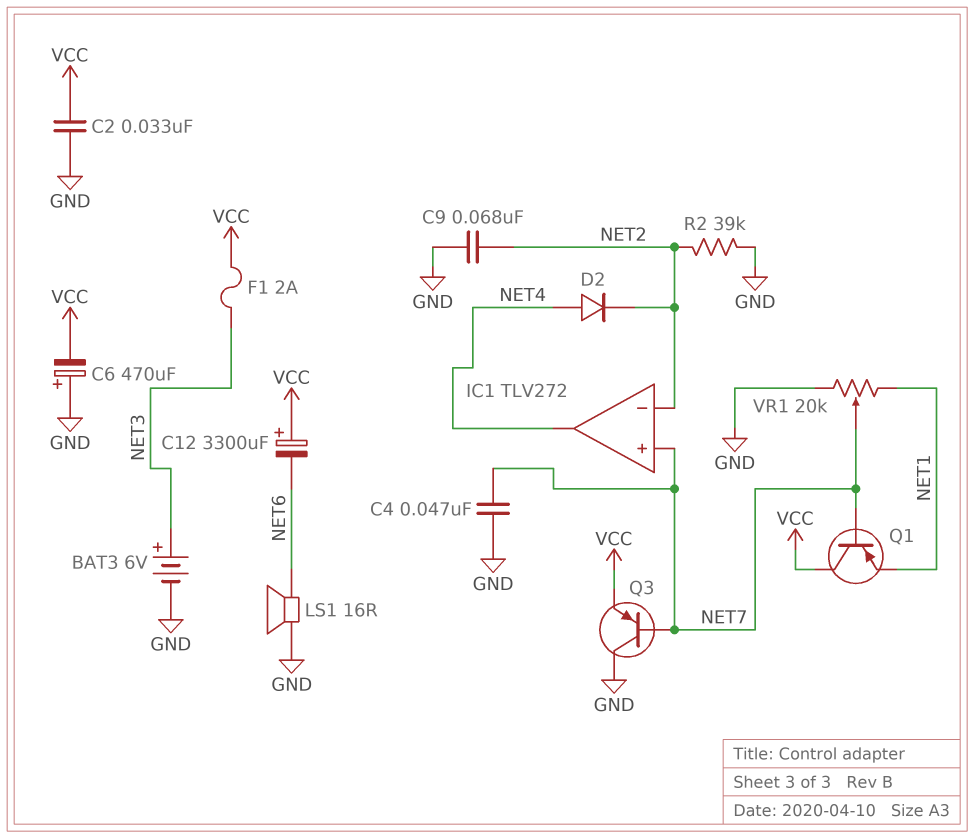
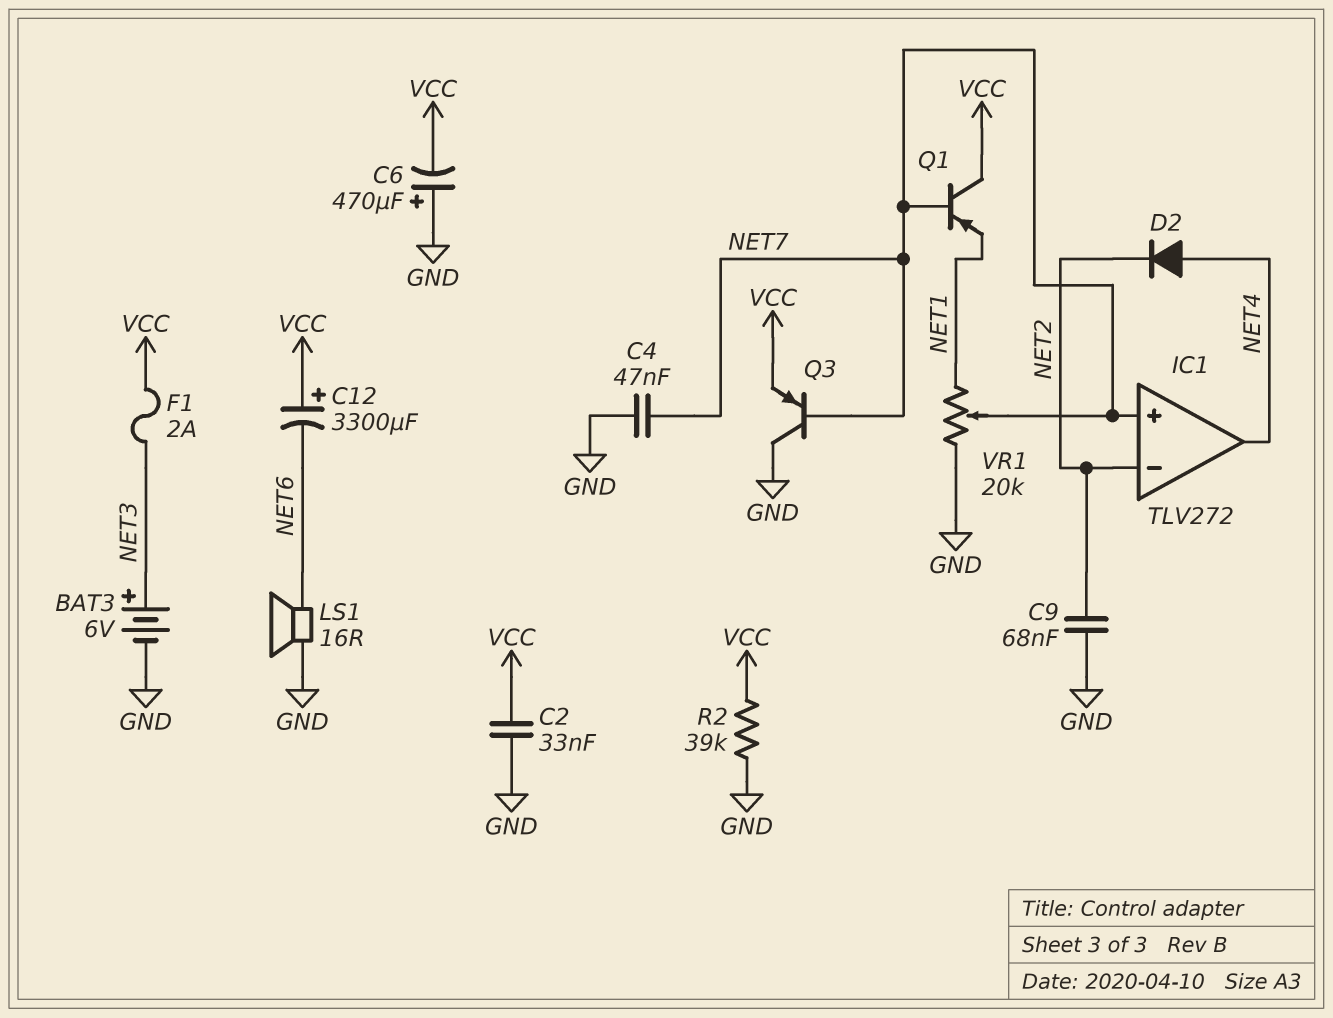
R2: 39k (GND, NET2) -> 39k (GND, VCC)

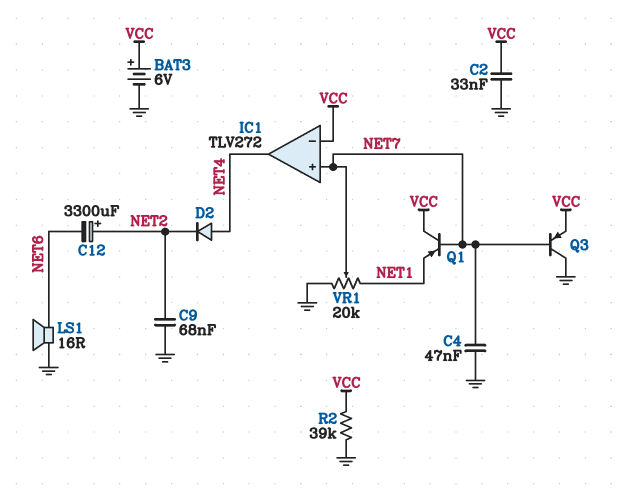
BAT3: 6V (plus NET3, minus GND) -> 6V (plus VCC, minus GND)
C6: 470uF (plus GND, minus VCC) -> none
C12: 3300uF (plus VCC, minus NET6) -> 3300uF (plus NET2, minus NET6)
F1: 2A (NET3, VCC) -> none
IC1 pin in-: NET2 -> VCC

